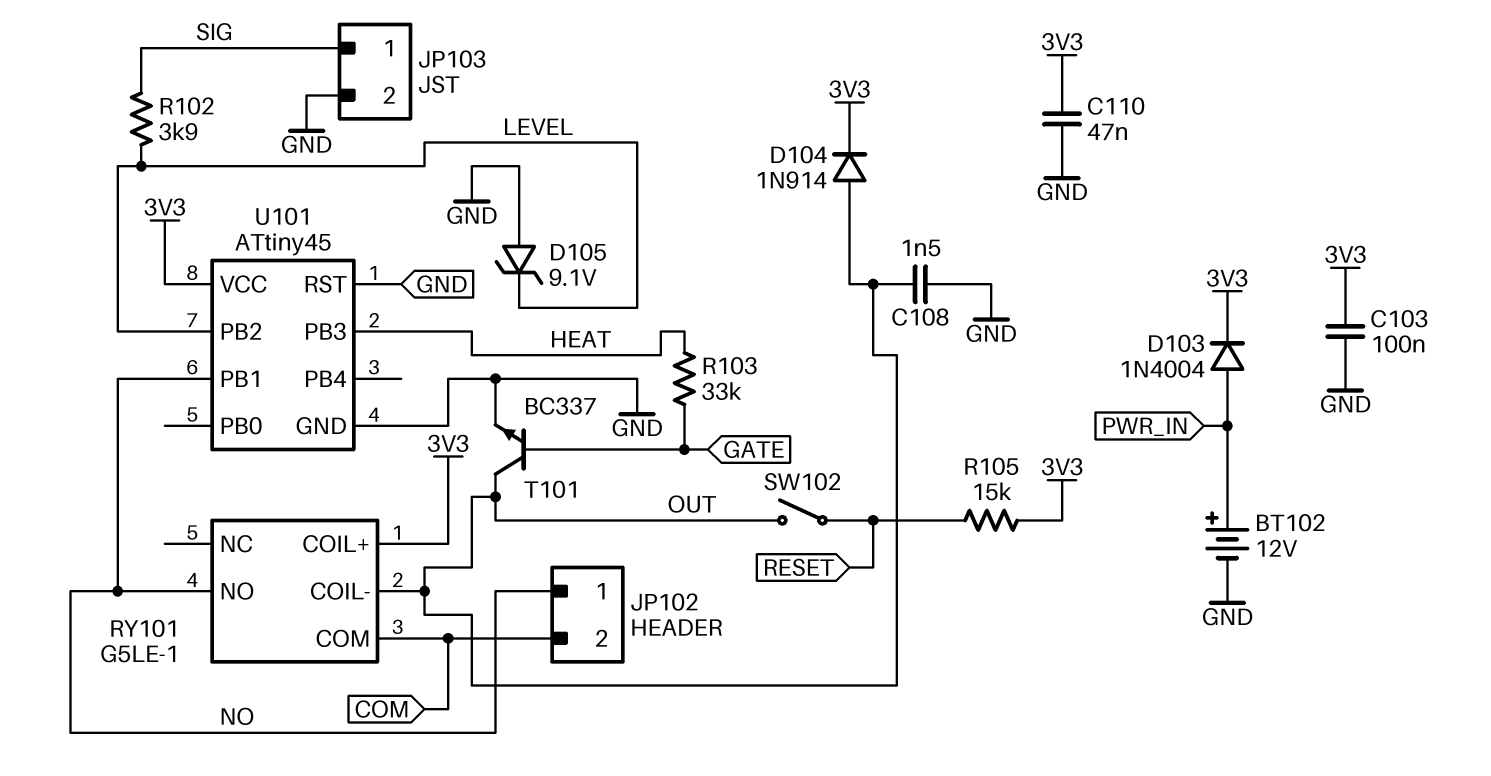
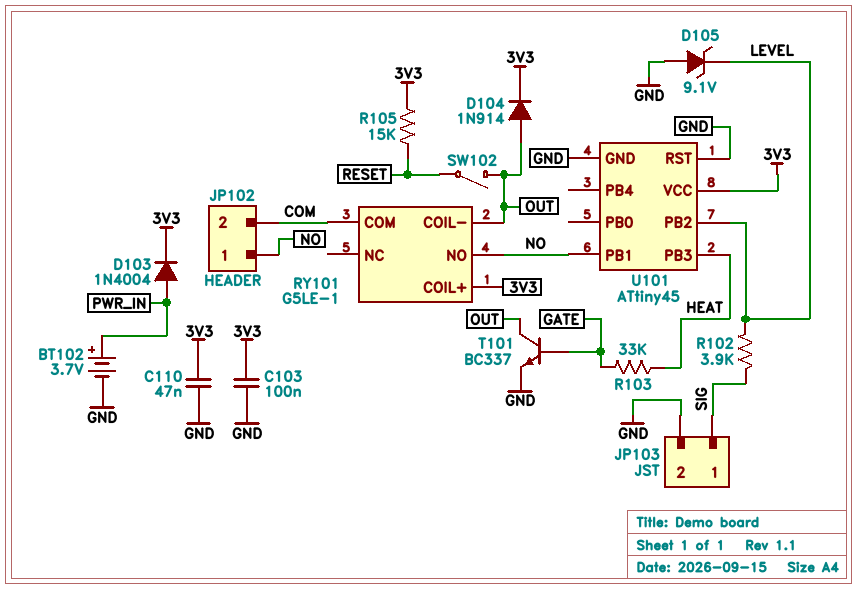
BT102: 12V (plus PWR_IN, minus GND) -> 3.7V (plus PWR_IN, minus GND)
C108: 1.5nF (GND, OUT) -> none

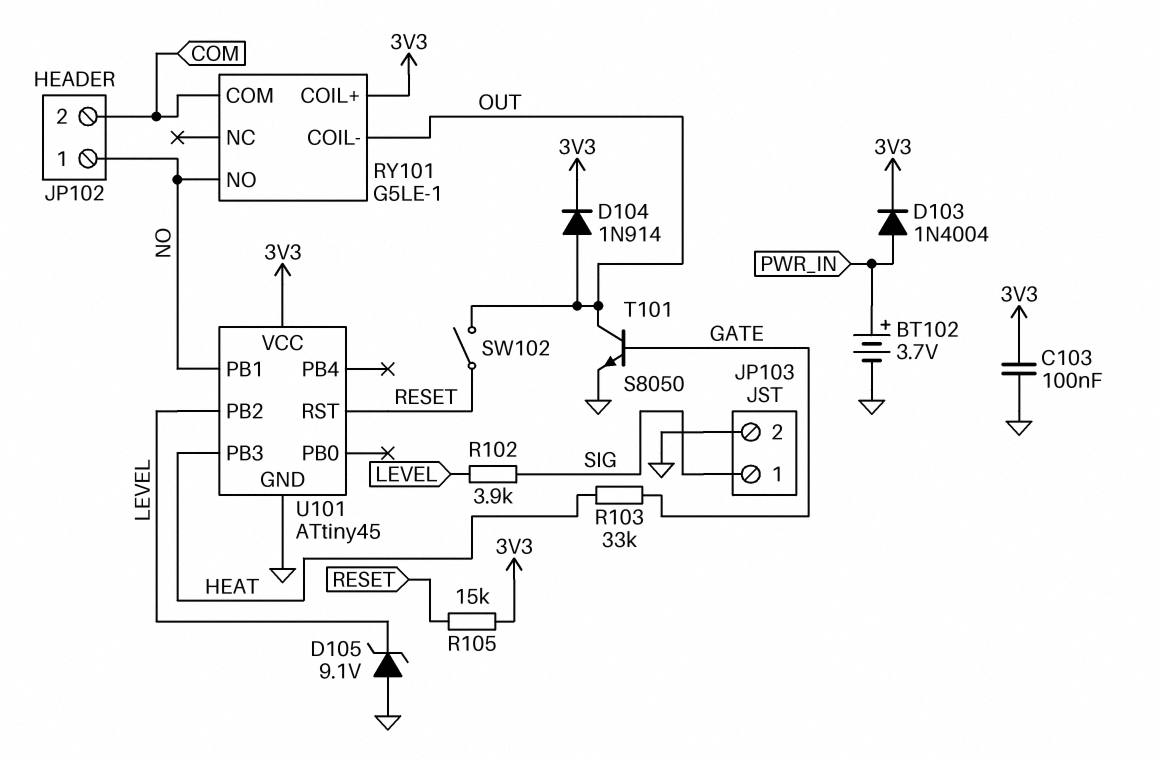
C110: 47nF (3V3, GND) -> none
T101: NPN BC337 (B GATE, C OUT, E GND) -> NPN S8050 (B GATE, C OUT, E GND)
U101 pin RST: GND -> RESET

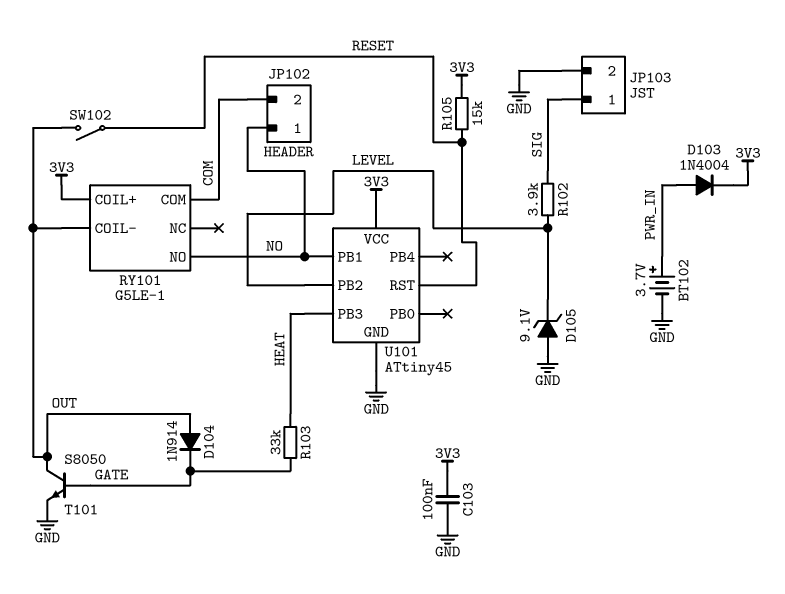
D104: diode 1N914 (A OUT, K 3V3) -> diode 1N914 (A OUT, K GATE)

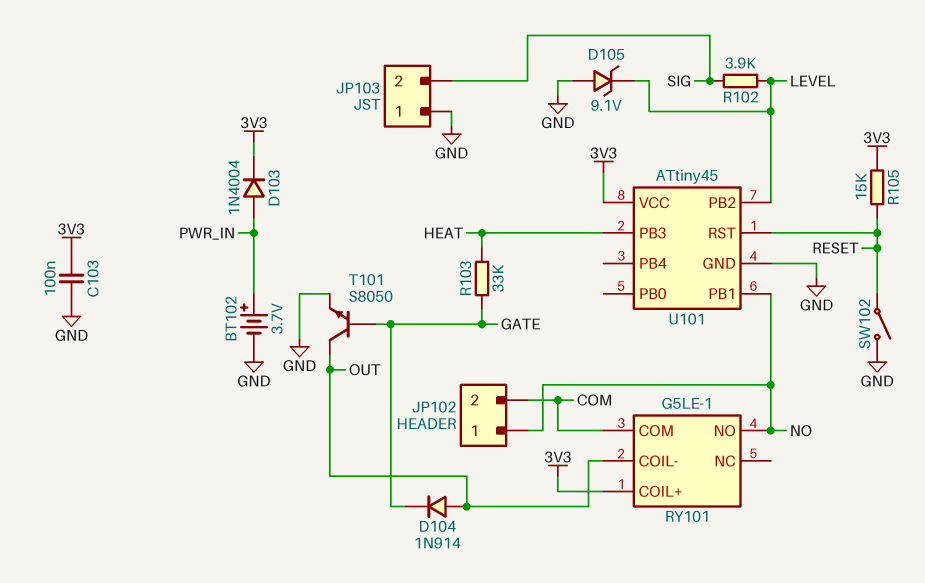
JP103 pin 1: SIG -> GND
JP103 pin 2: GND -> SIG
SW102: switch (OUT, RESET) -> switch (GND, RESET)

